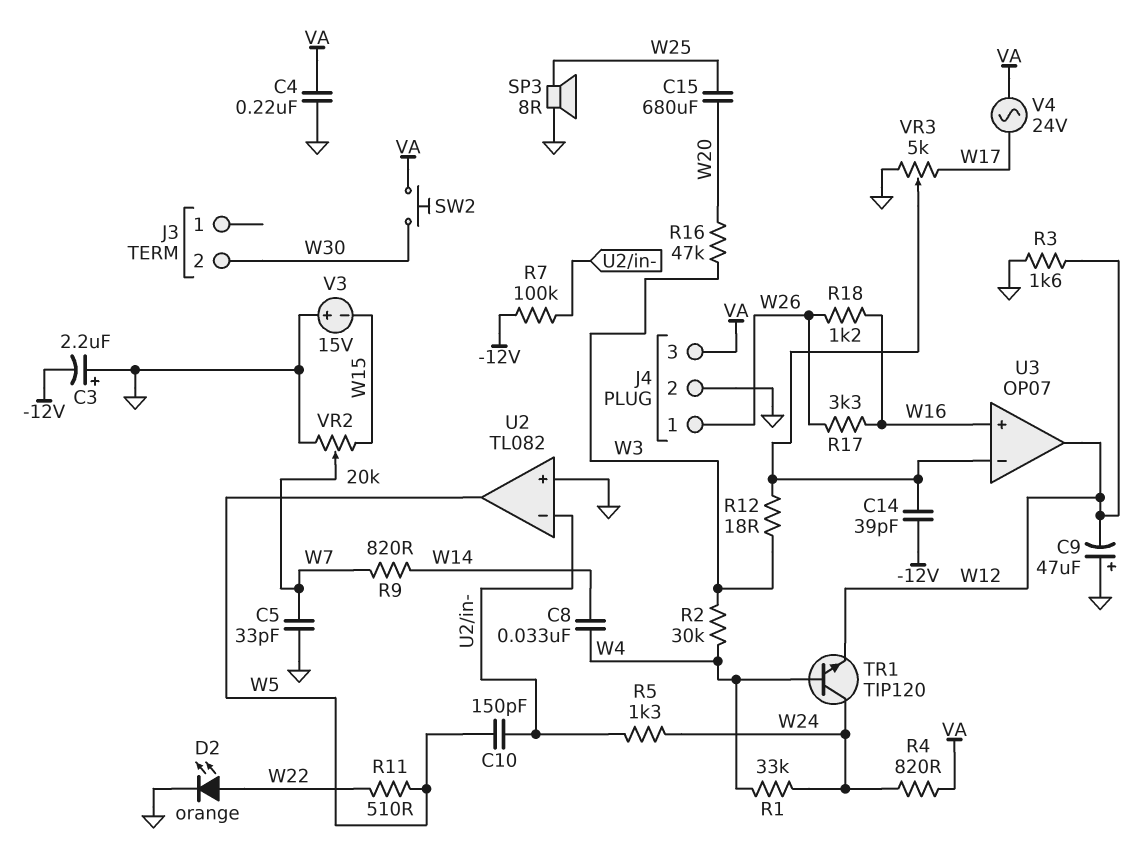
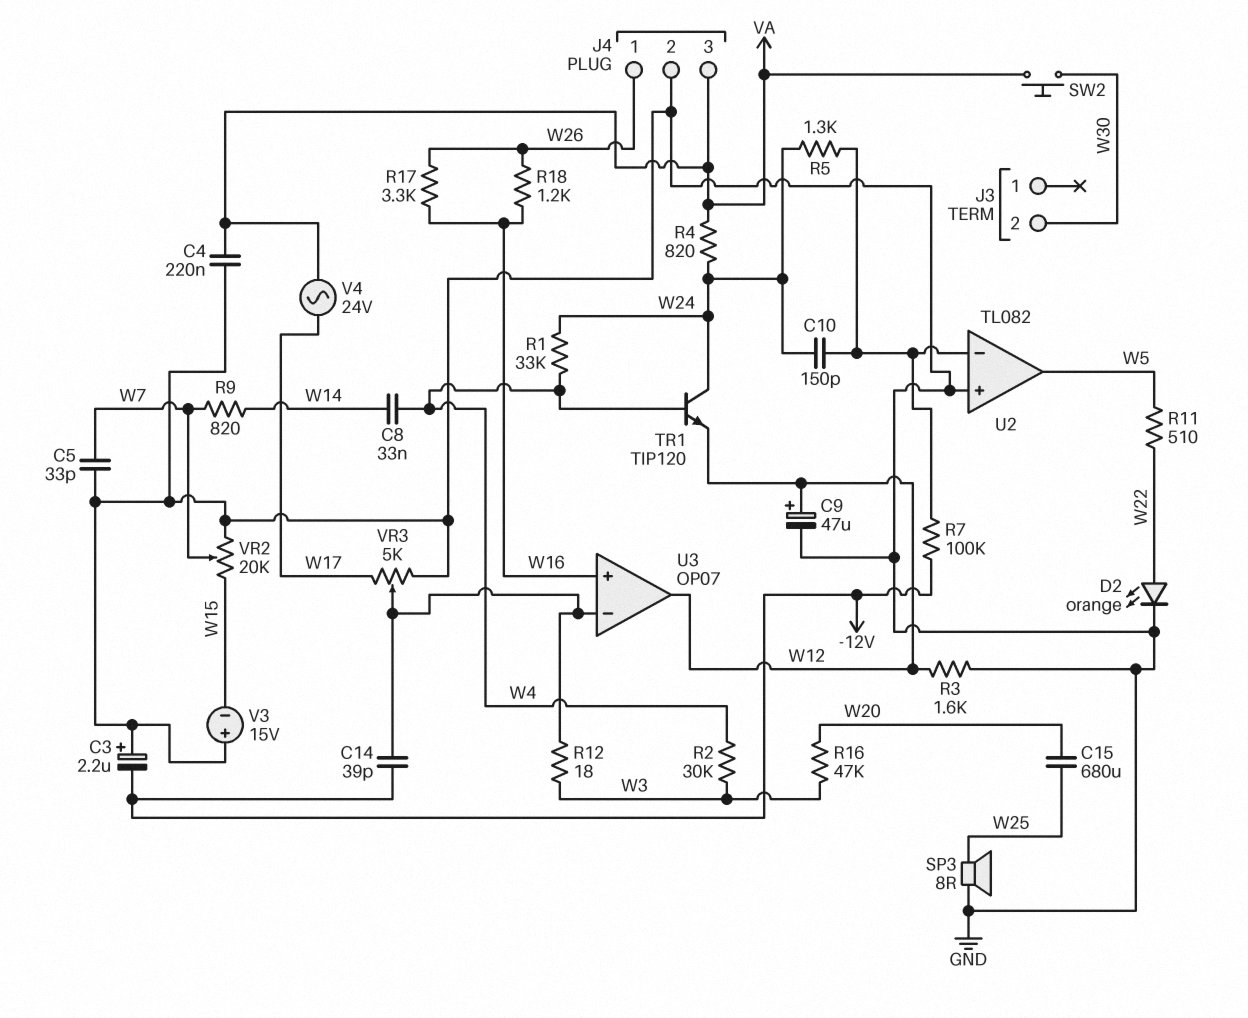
C9: 47uF (plus GND, minus W12) -> 47uF (plus W12, minus GND)
C10: 150pF (U2/in-, W5) -> 150pF (U2/in-, W24)

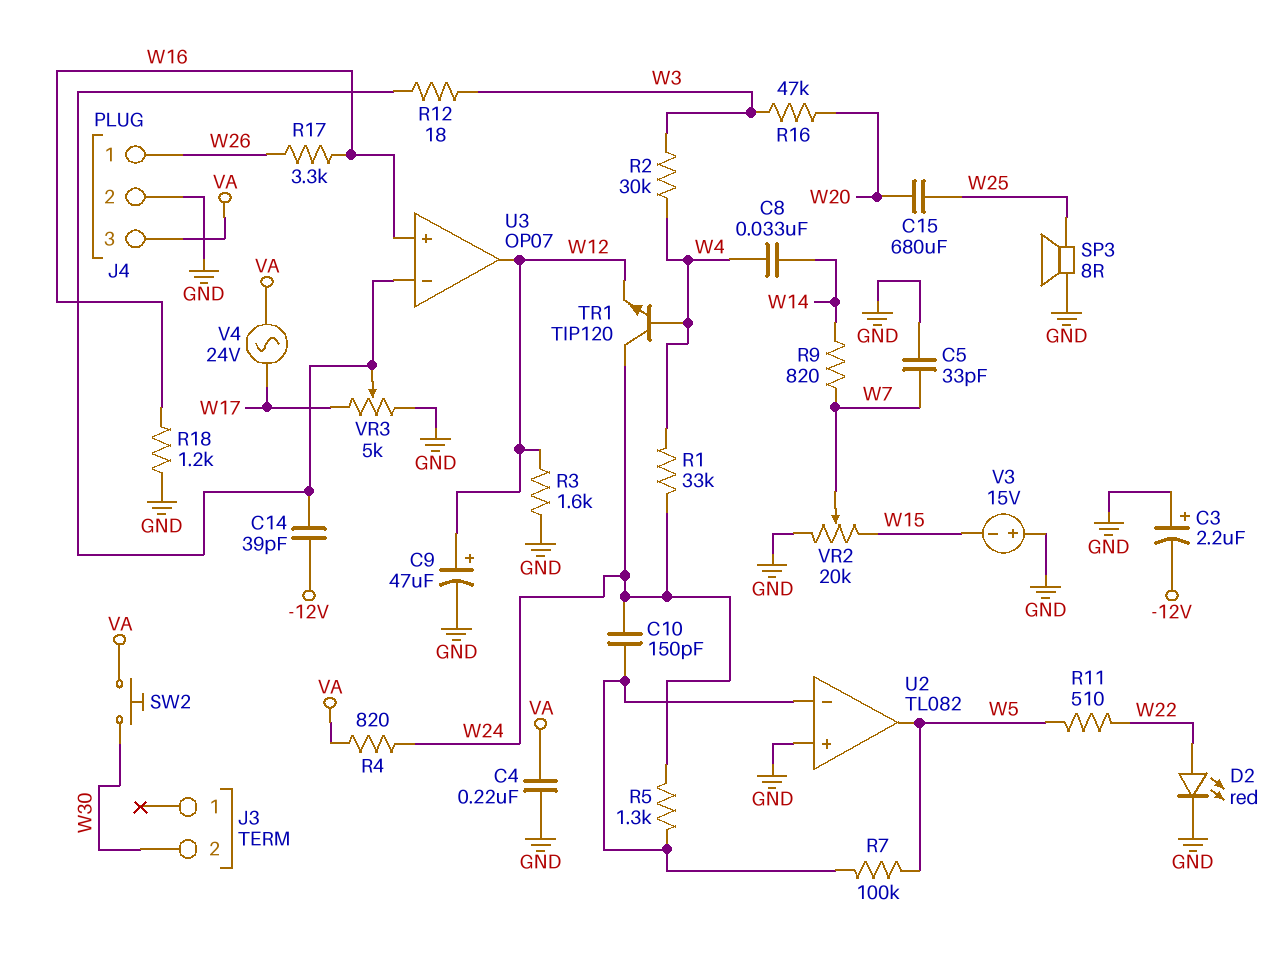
D2: LED orange (A W22, K GND) -> LED red (A W22, K GND)
R7: 100k (-12V, U2/in-) -> 100k (U2/in-, W5)
R18: 1.2k (W16, W26) -> 1.2k (GND, W16)

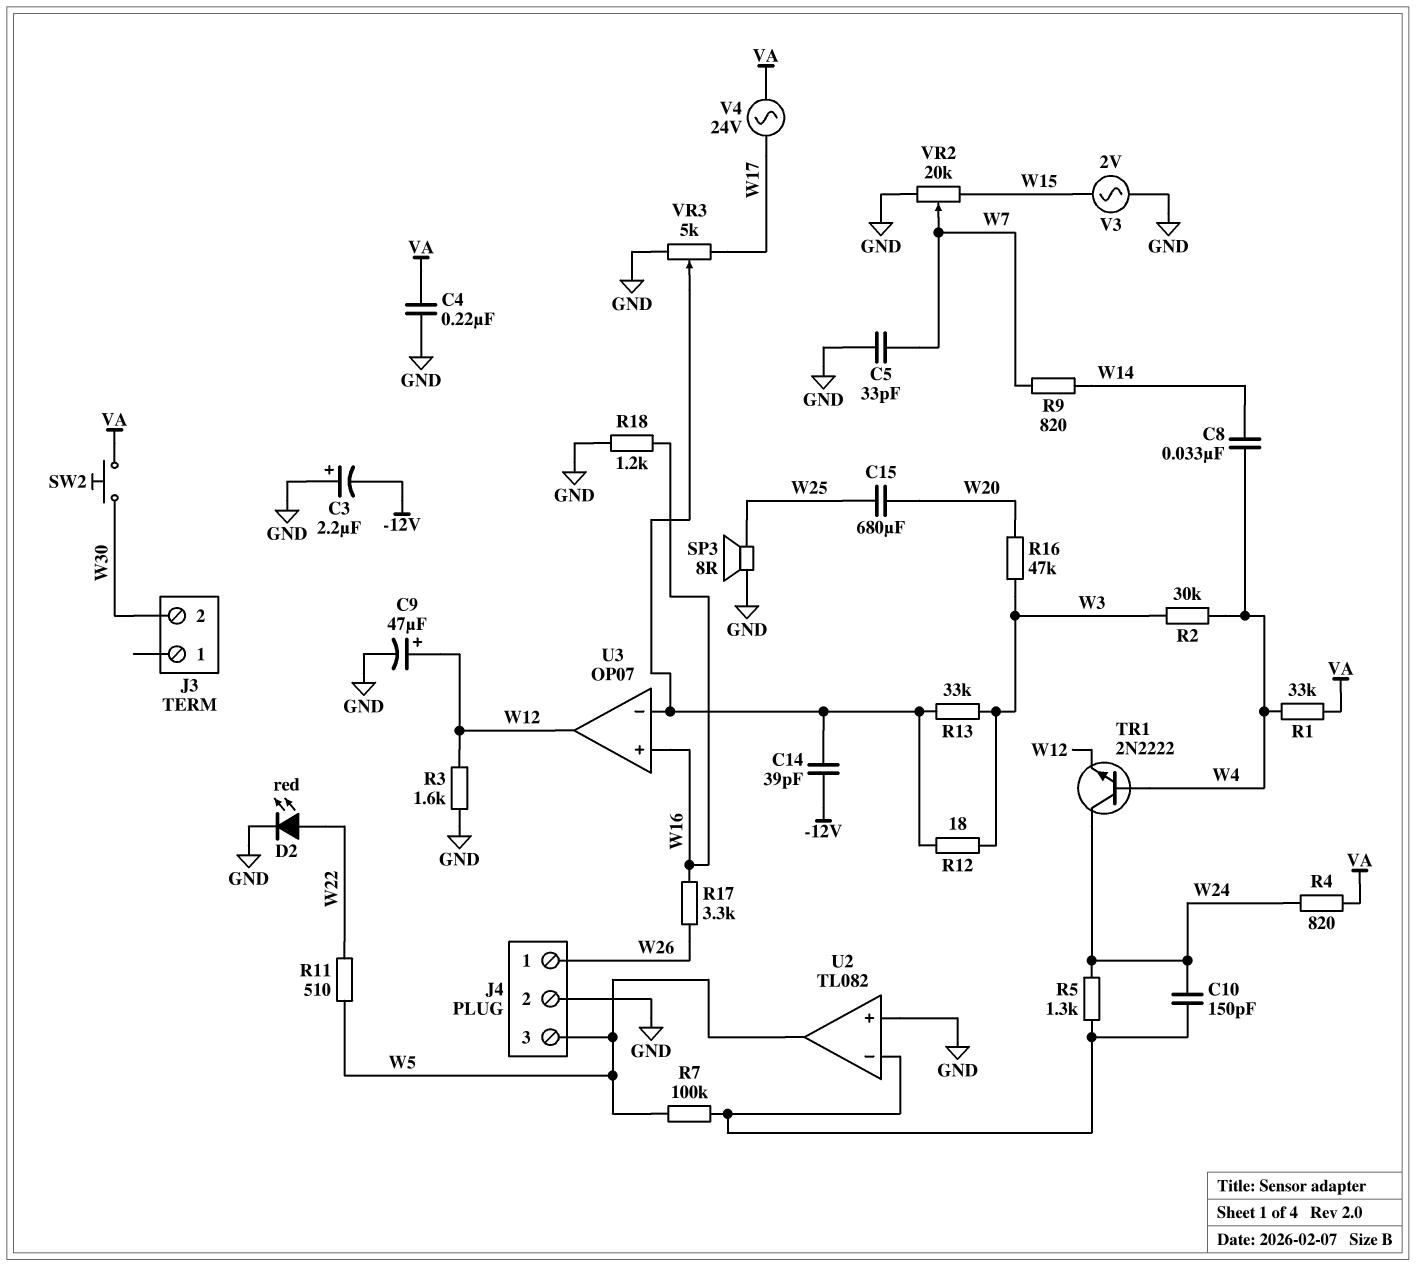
J4 pin 3: VA -> W5
R1: 33k (W4, W24) -> 33k (VA, W4)
R13: none -> 33k (U3/in-, W3)
TR1: NPN TIP120 (B W4, C W24, E W12) -> NPN 2N2222 (B W4, C W24, E W12)
V3: 15V (plus GND, minus W15) -> AC 2V (GND, W15)

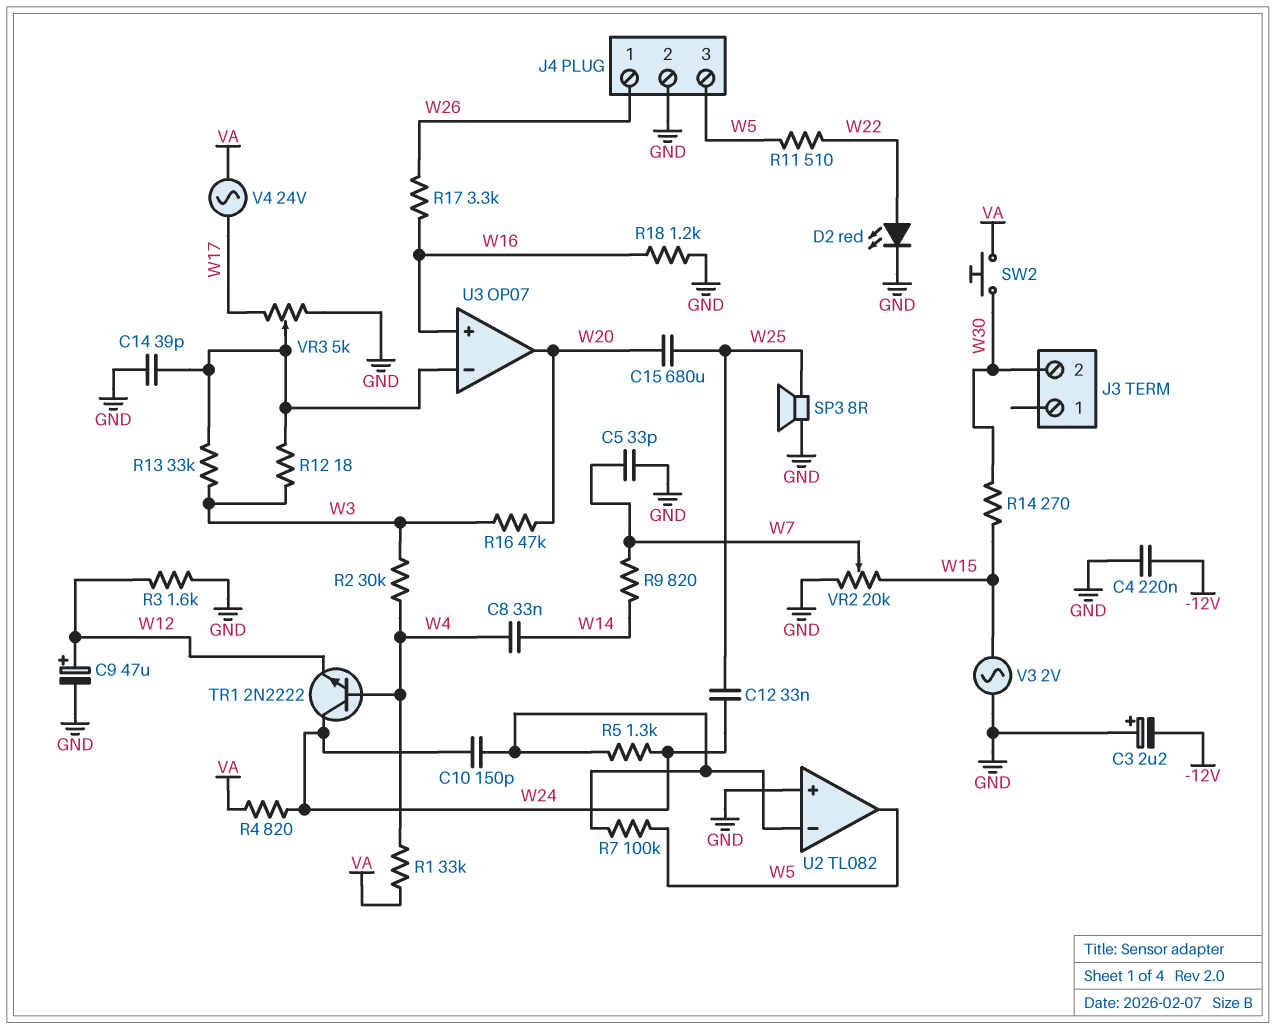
C4: 220nF (GND, VA) -> 220nF (-12V, GND)
C12: none -> 33nF (W24, W25)
C14: 39pF (-12V, U3/in-) -> 39pF (GND, U3/in-)
R14: none -> 270 (W15, W30)
U3 pin out: W12 -> W20

